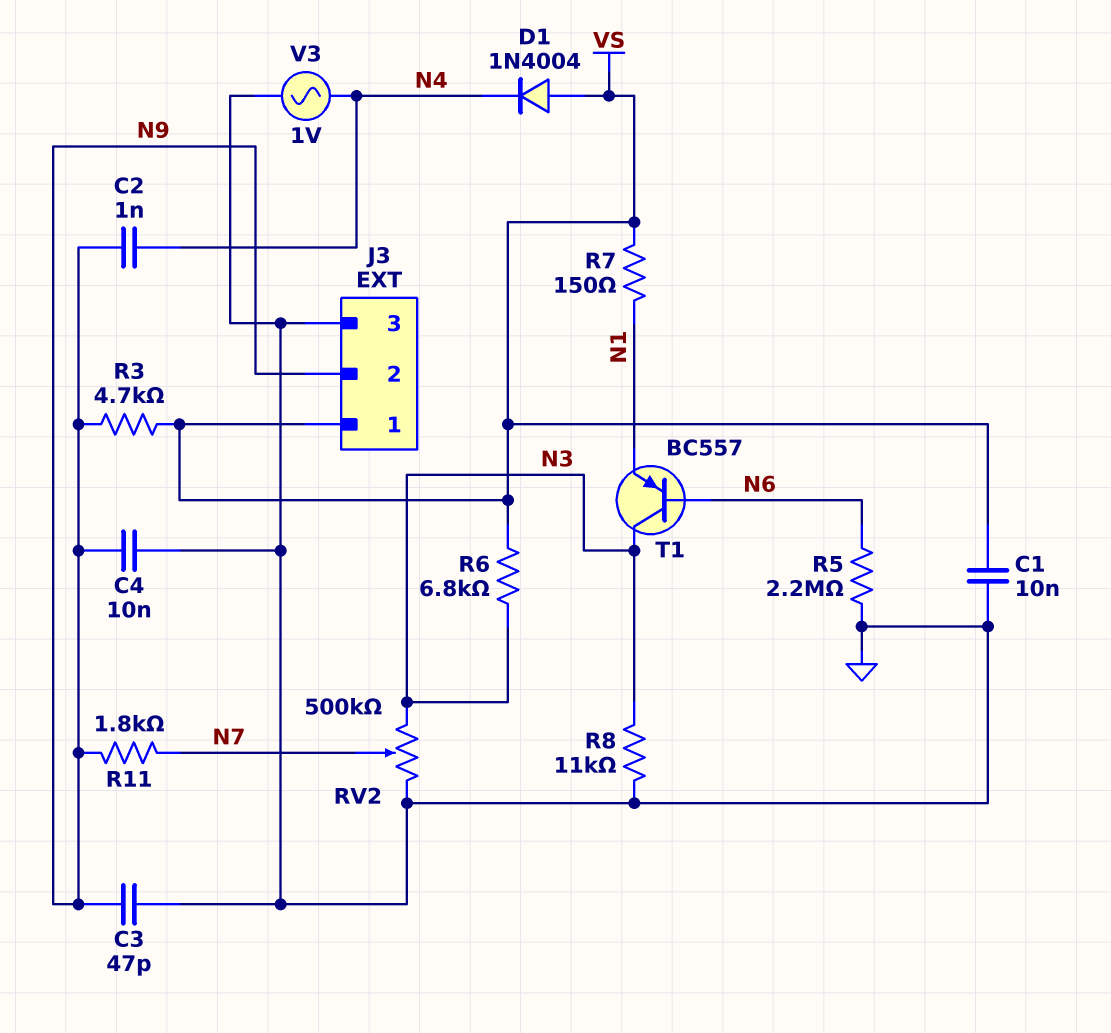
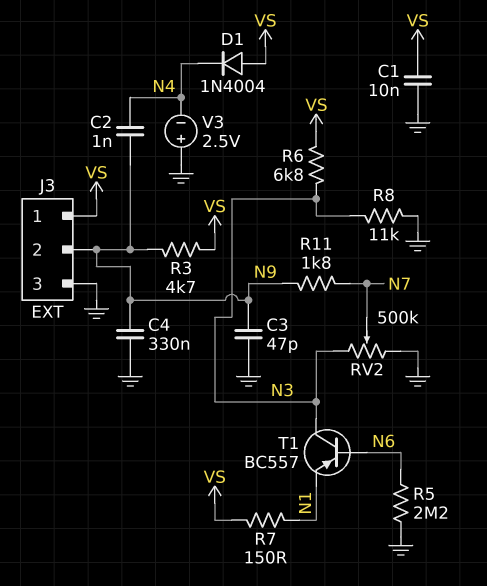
C4: 10nF (GND, N9) -> 330nF (GND, N9)
V3: AC 1V (GND, N4) -> 2.5V (plus GND, minus N4)

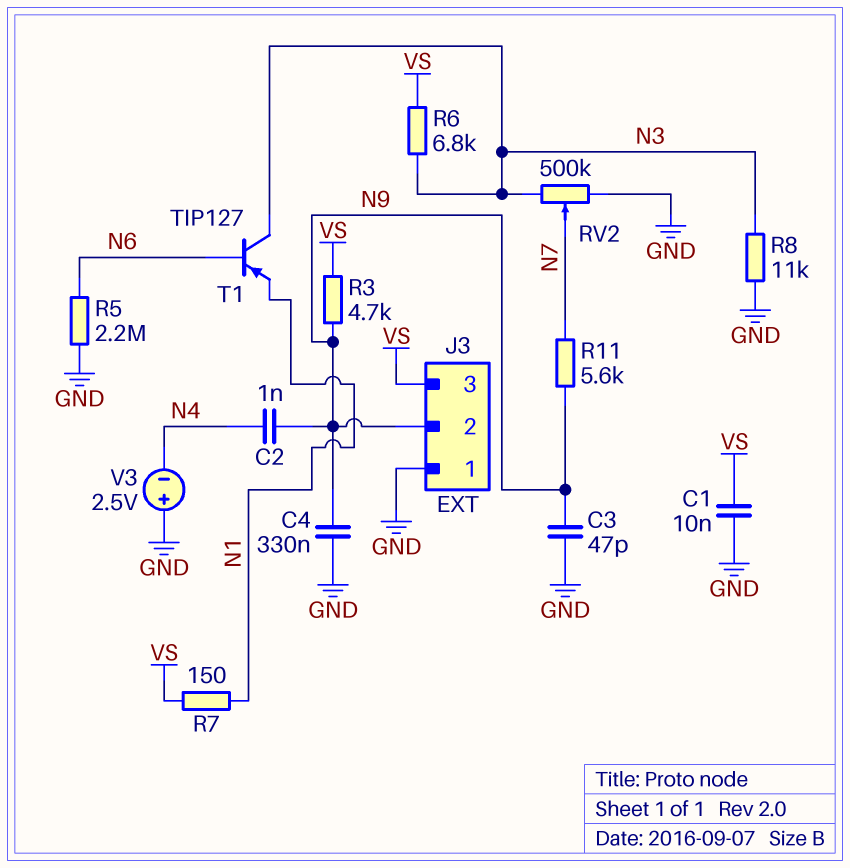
D1: diode 1N4004 (A VS, K N4) -> none
J3 pin 1: VS -> GND
J3 pin 3: GND -> VS
R11: 1.8k (N7, N9) -> 5.6k (N7, N9)
T1: PNP BC557 (B N6, C N3, E N1) -> PNP TIP127 (B N6, C N3, E N1)

